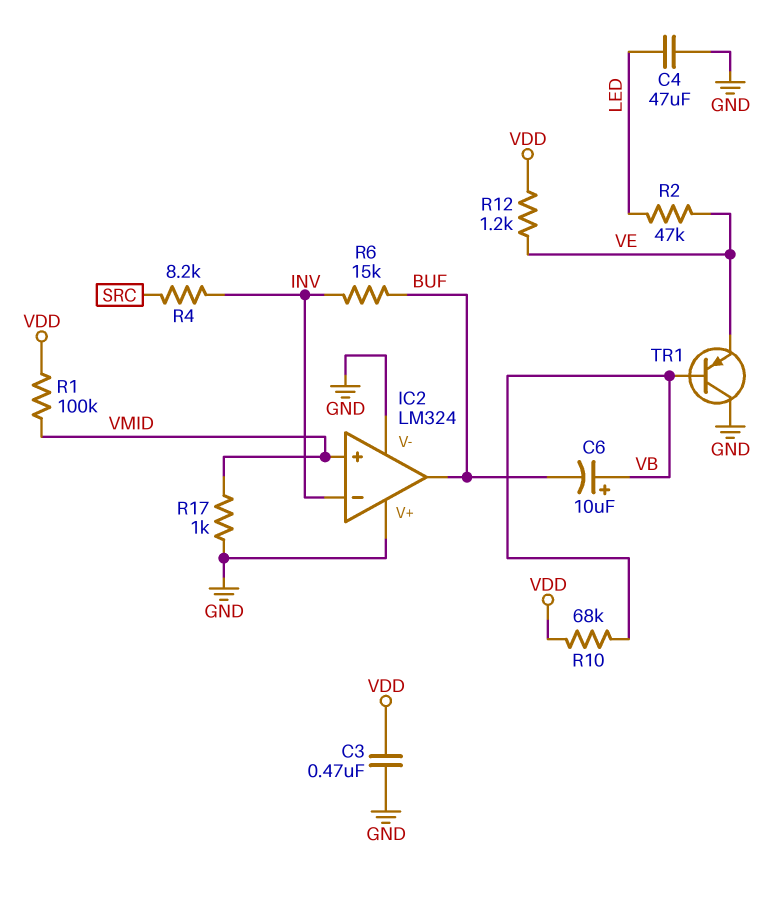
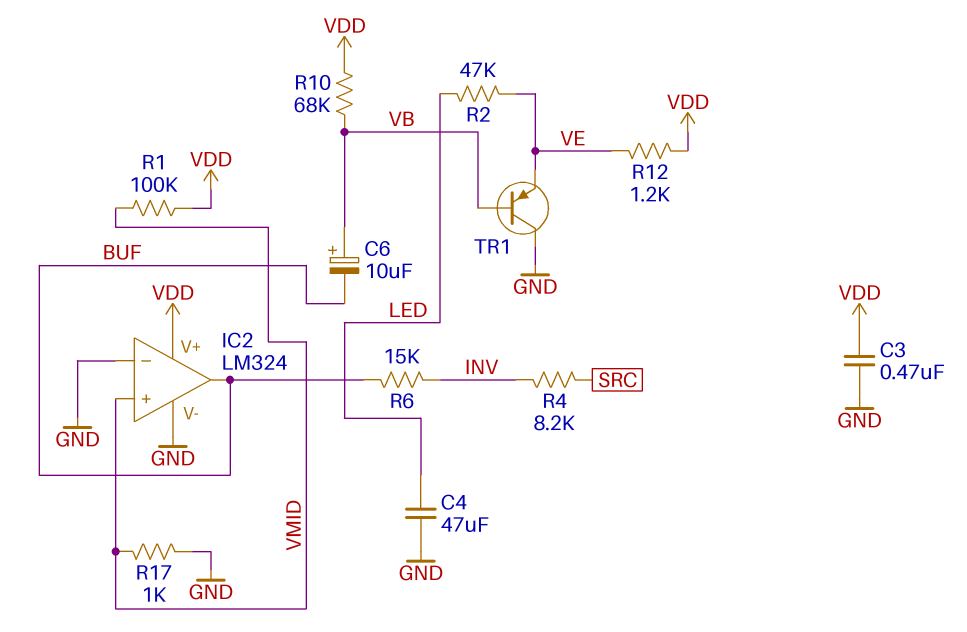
IC2 pin V+: GND -> VDD
IC2 pin in-: INV -> GND

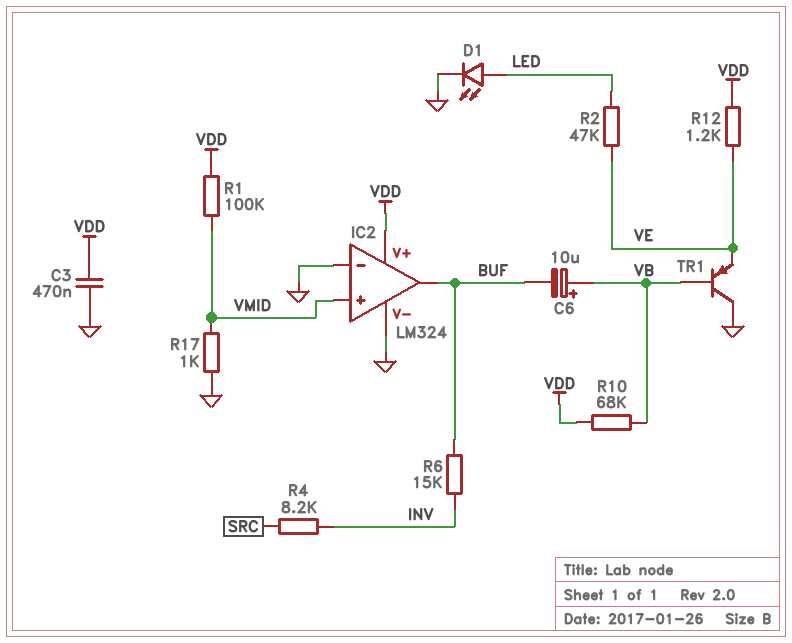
C4: 47uF (GND, LED) -> none
D1: none -> LED (A LED, K GND)

